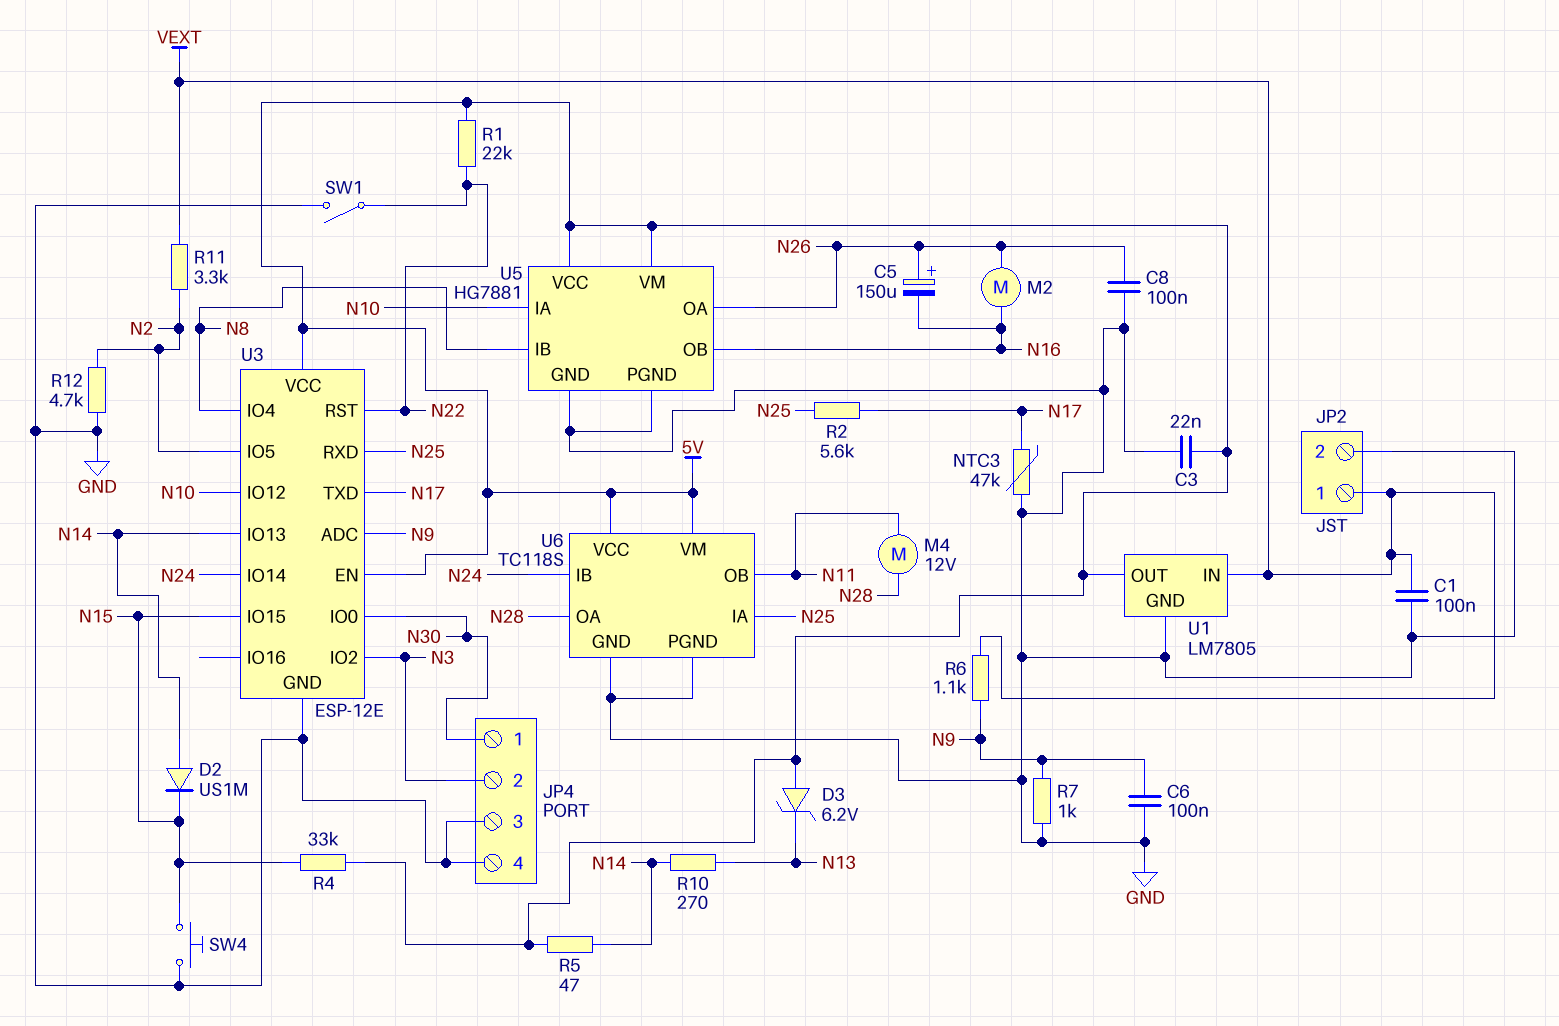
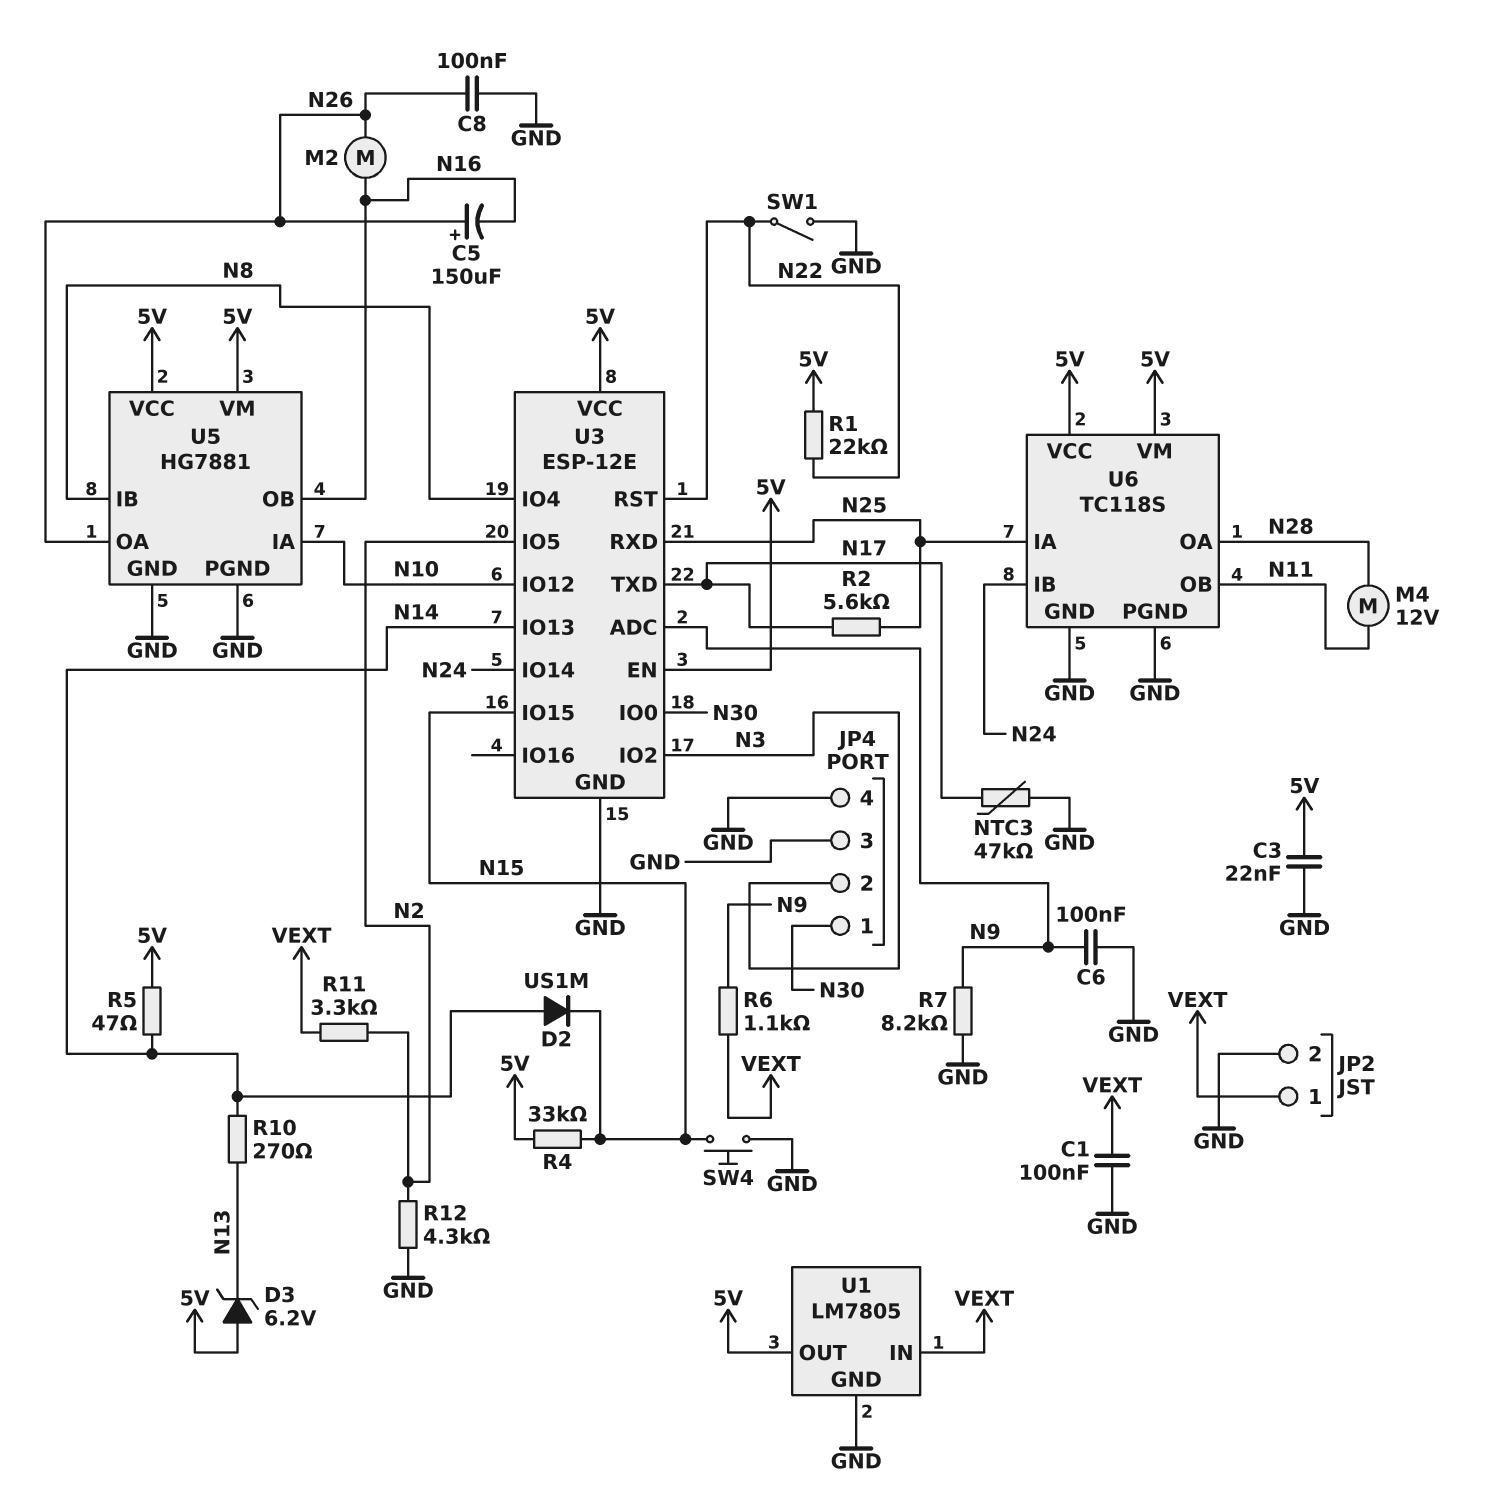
R7: 1k (GND, N9) -> 8.2k (GND, N9)
R12: 4.7k (GND, N2) -> 4.3k (GND, N2)

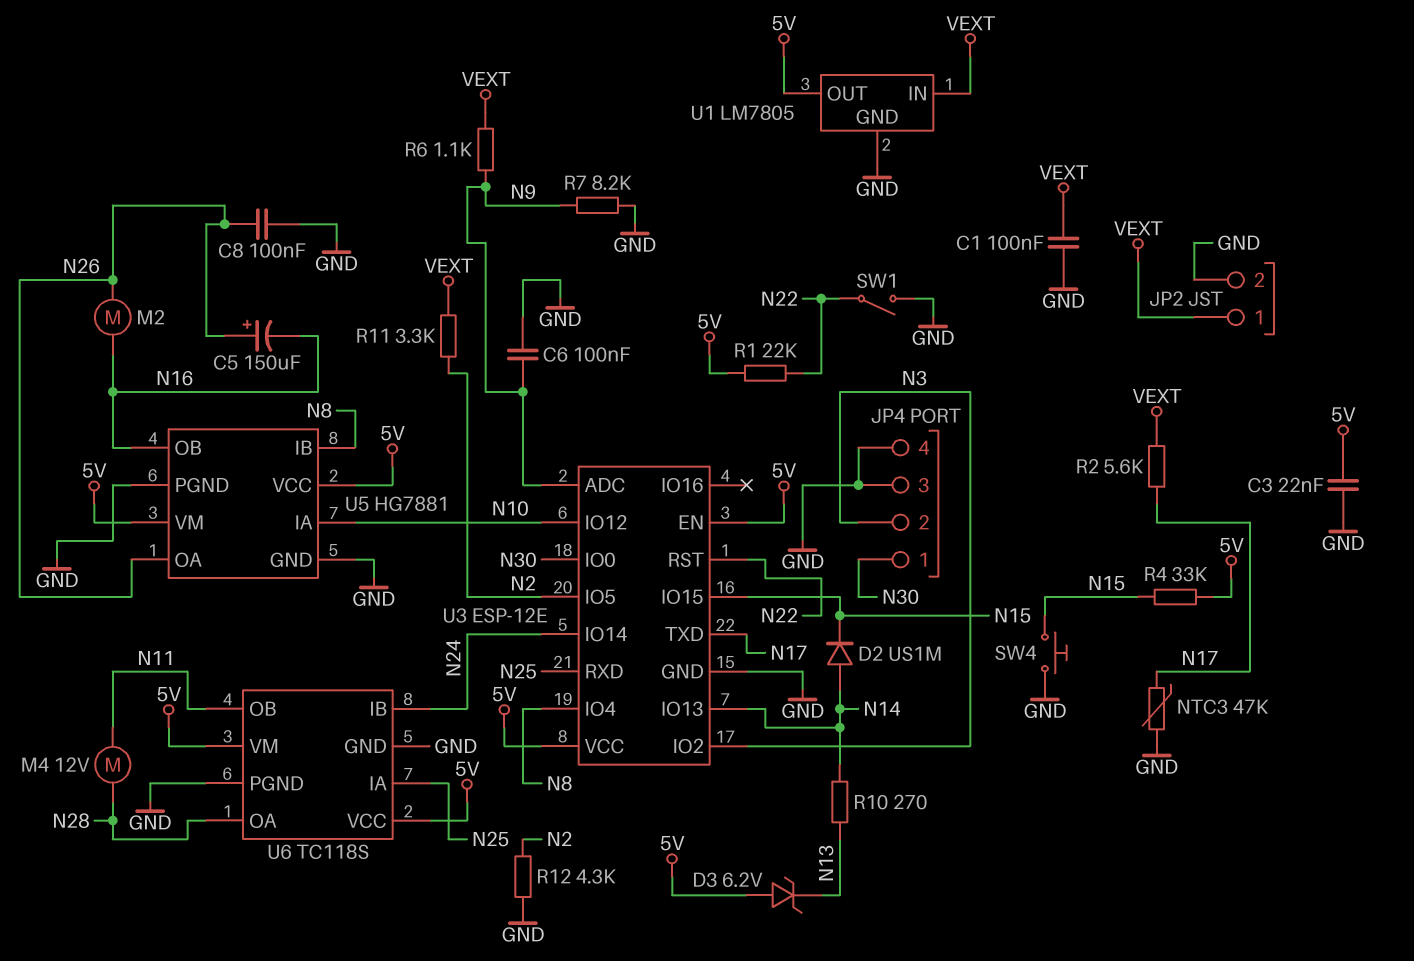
R2: 5.6k (N17, N25) -> 5.6k (N17, VEXT)
R5: 47 (5V, N14) -> none

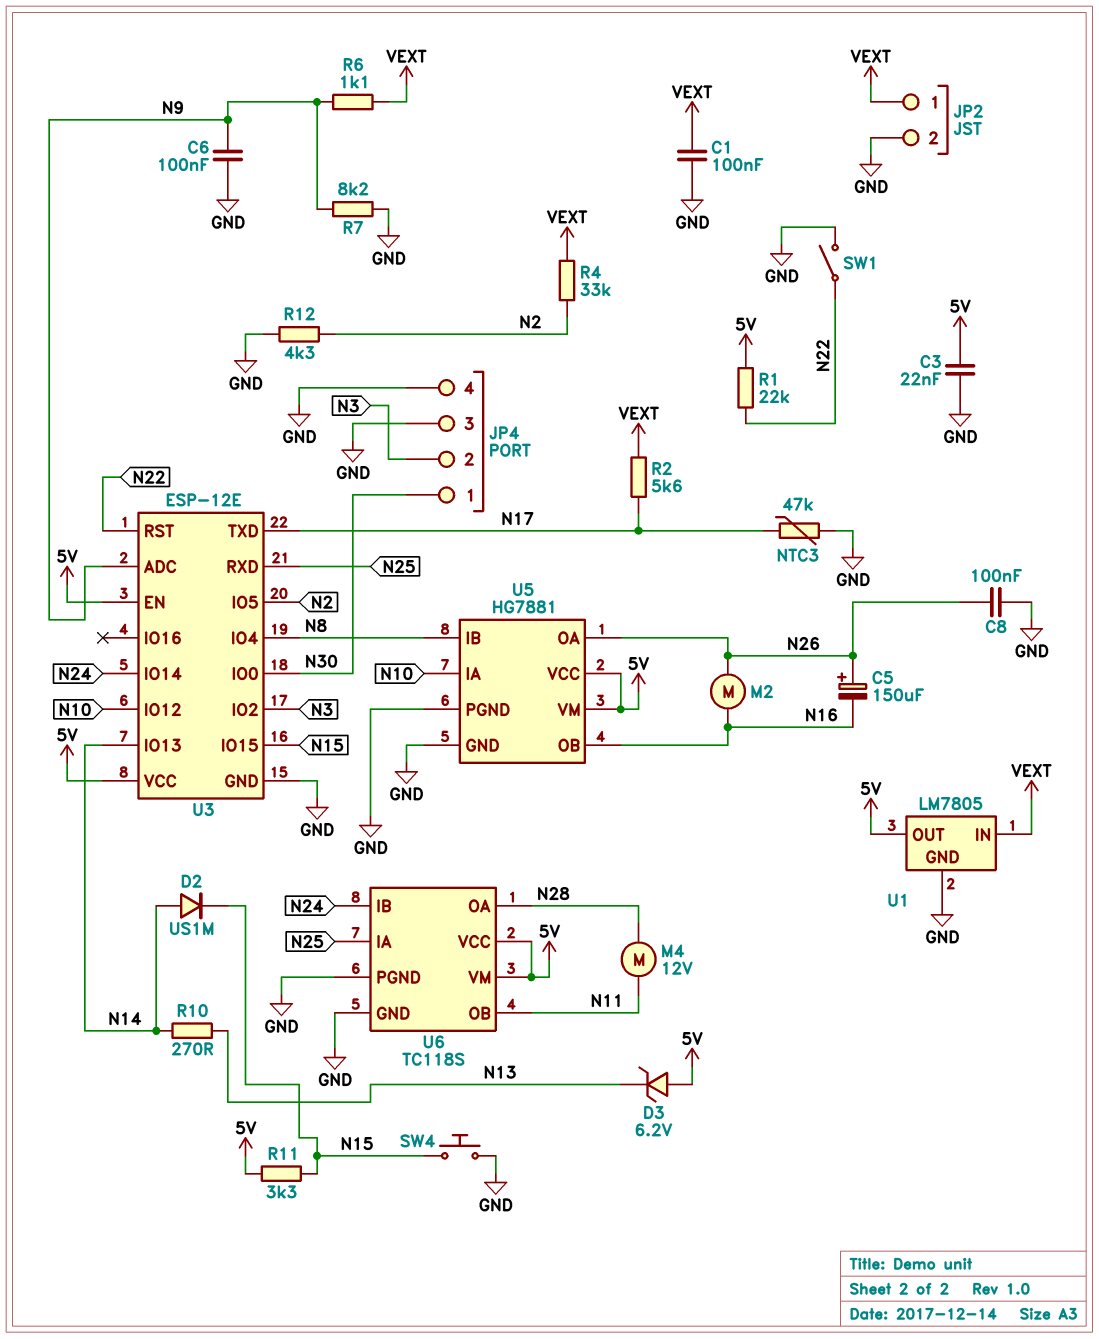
R4: 33k (5V, N15) -> 33k (N2, VEXT)
R11: 3.3k (N2, VEXT) -> 3.3k (5V, N15)

